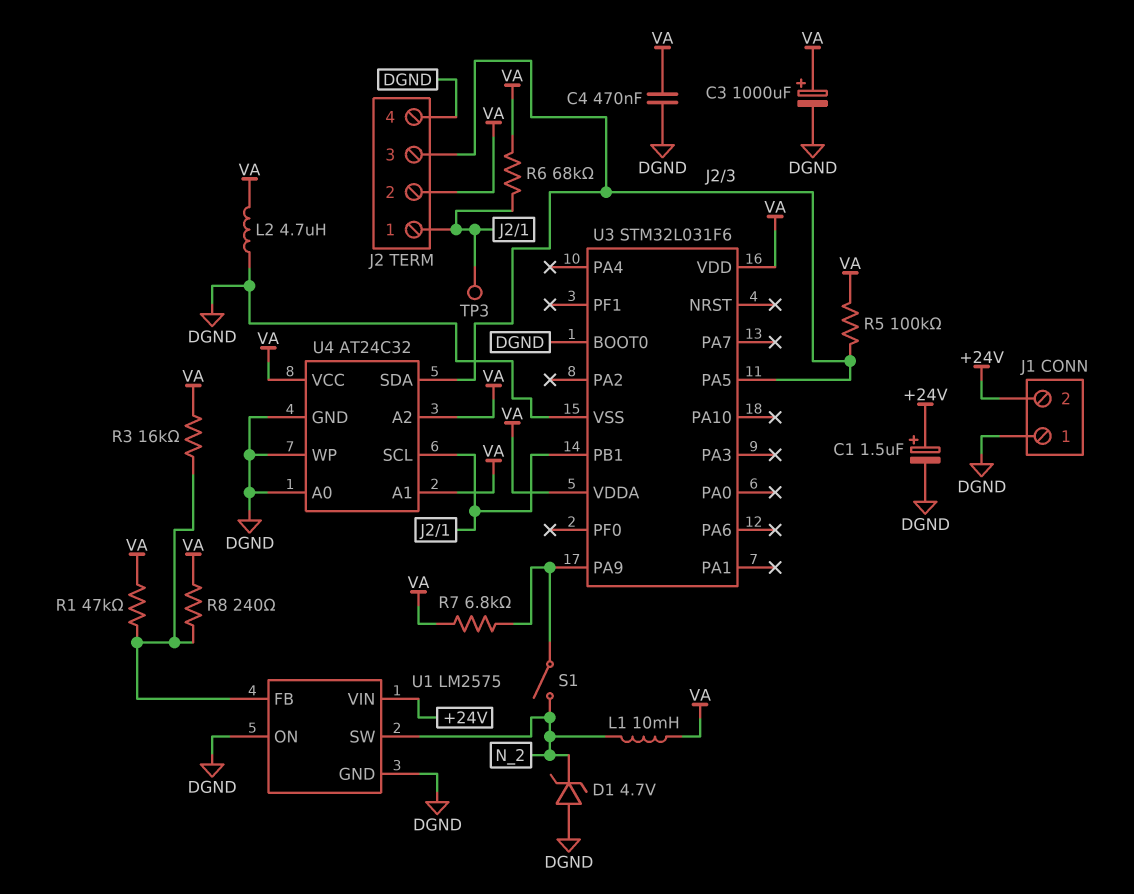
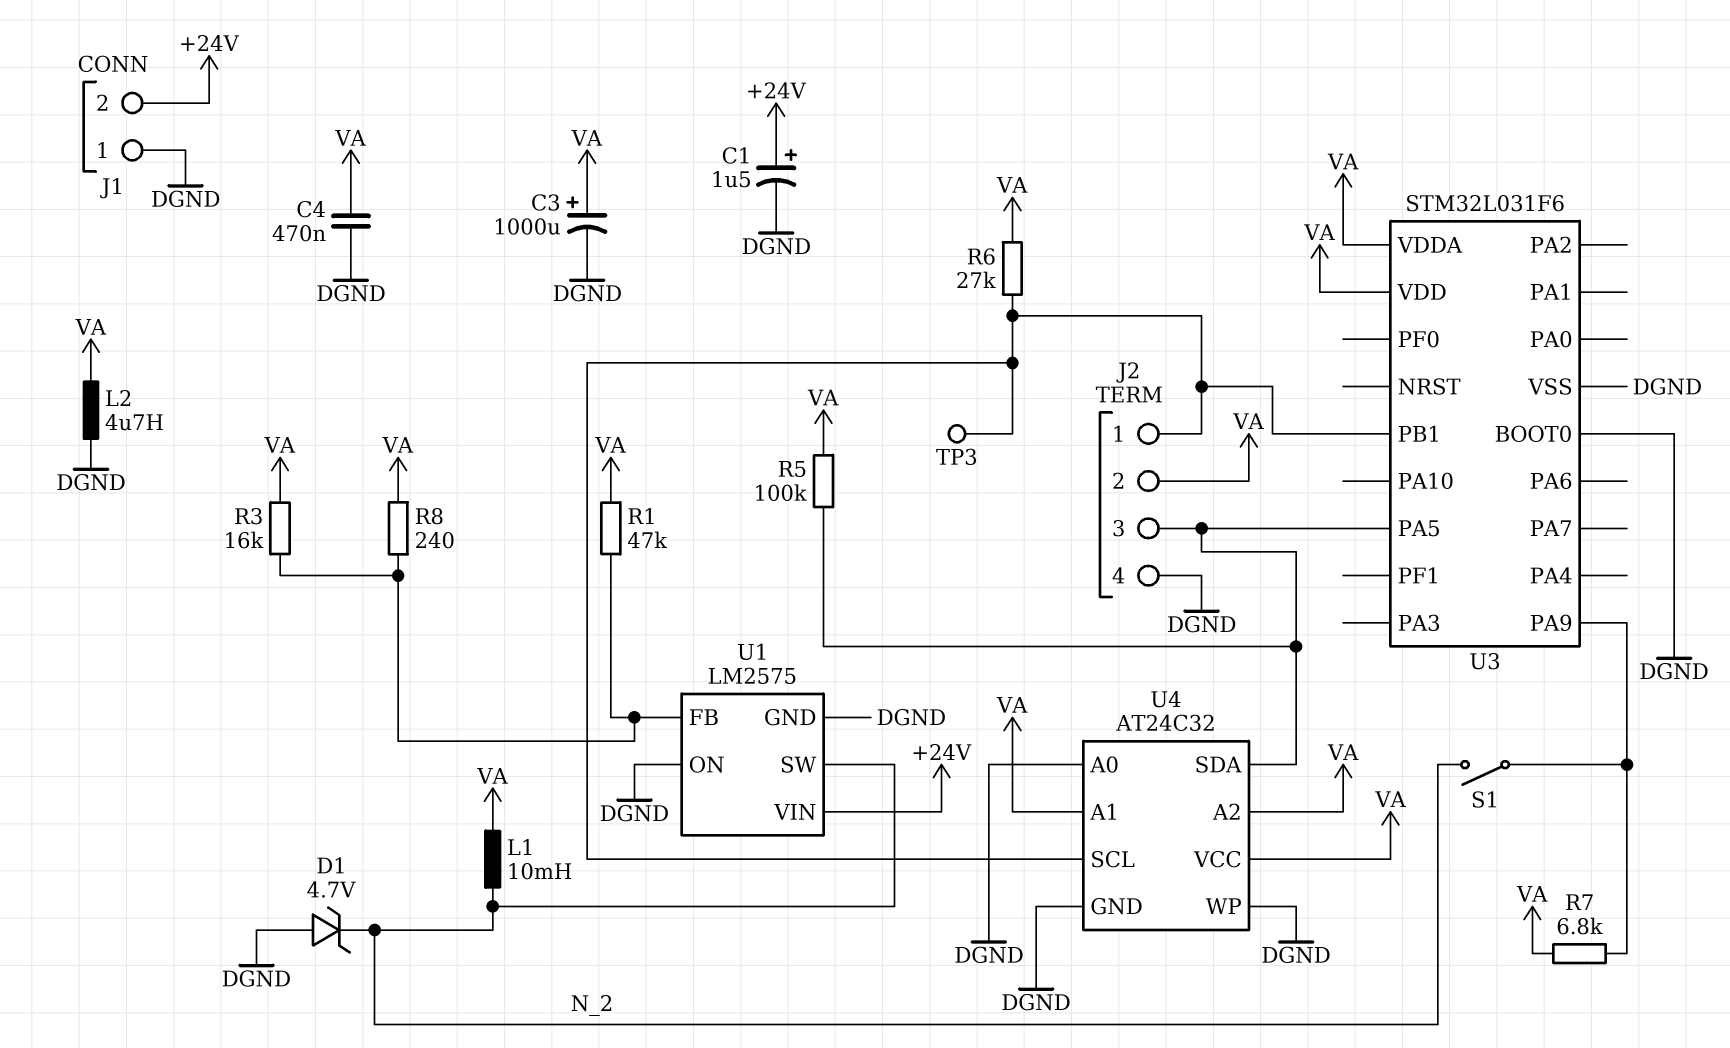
R6: 68k (J2/1, VA) -> 27k (J2/1, VA)

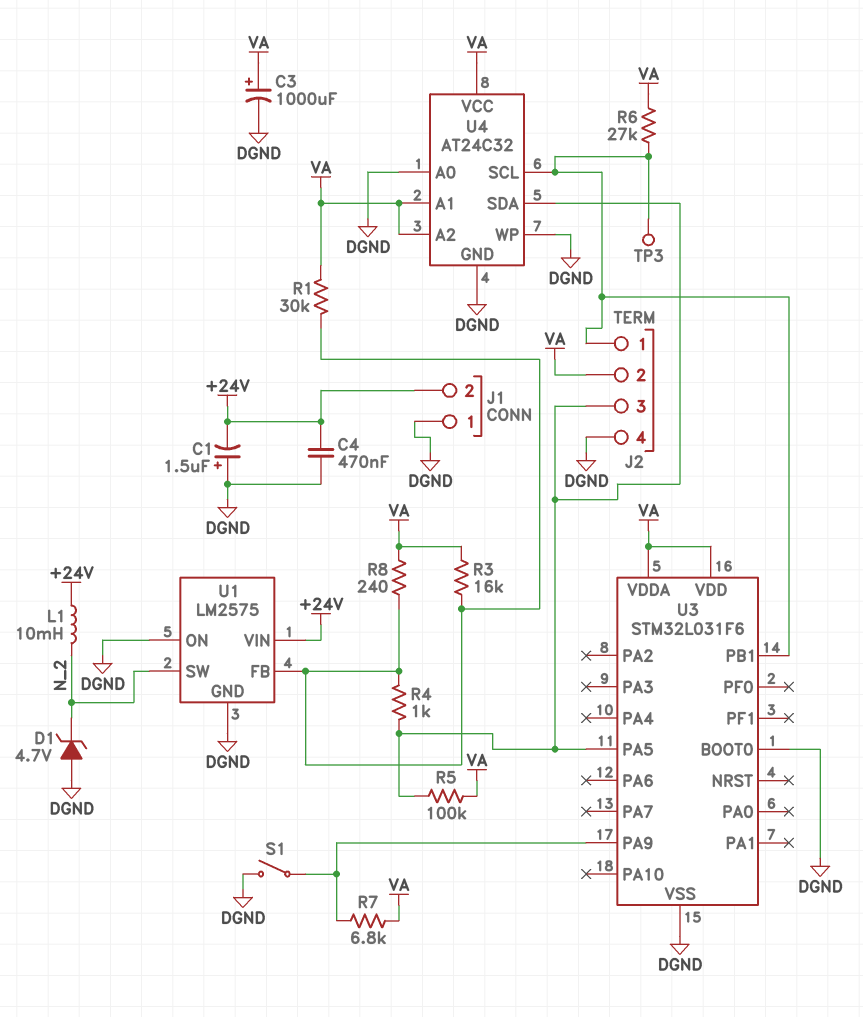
C1: 1.5uF (plus +24V, minus DGND) -> 1.5uF (plus DGND, minus +24V)
C4: 470nF (DGND, VA) -> 470nF (+24V, DGND)
L1: 10mH (N_2, VA) -> 10mH (+24V, N_2)
L2: 4.7uH (DGND, VA) -> none
R1: 47k (U1/FB, VA) -> 30k (U1/FB, VA)
R4: none -> 1k (J2/3, U1/FB)
S1: switch (N_2, U3/PA9) -> switch (DGND, U3/PA9)

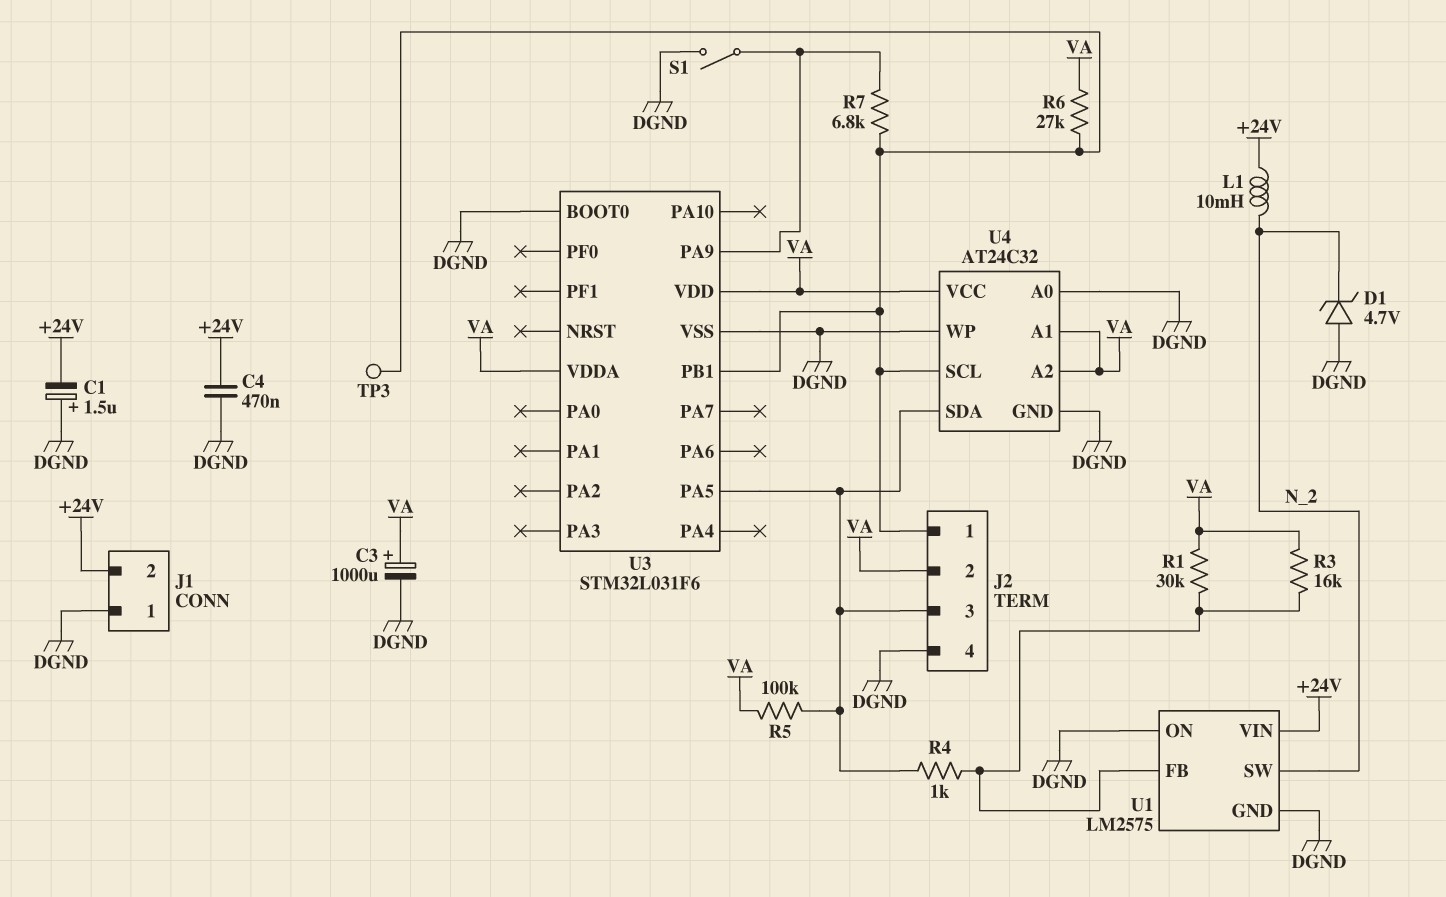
R7: 6.8k (U3/PA9, VA) -> 6.8k (J2/1, U3/PA9)
R8: 240 (U1/FB, VA) -> none

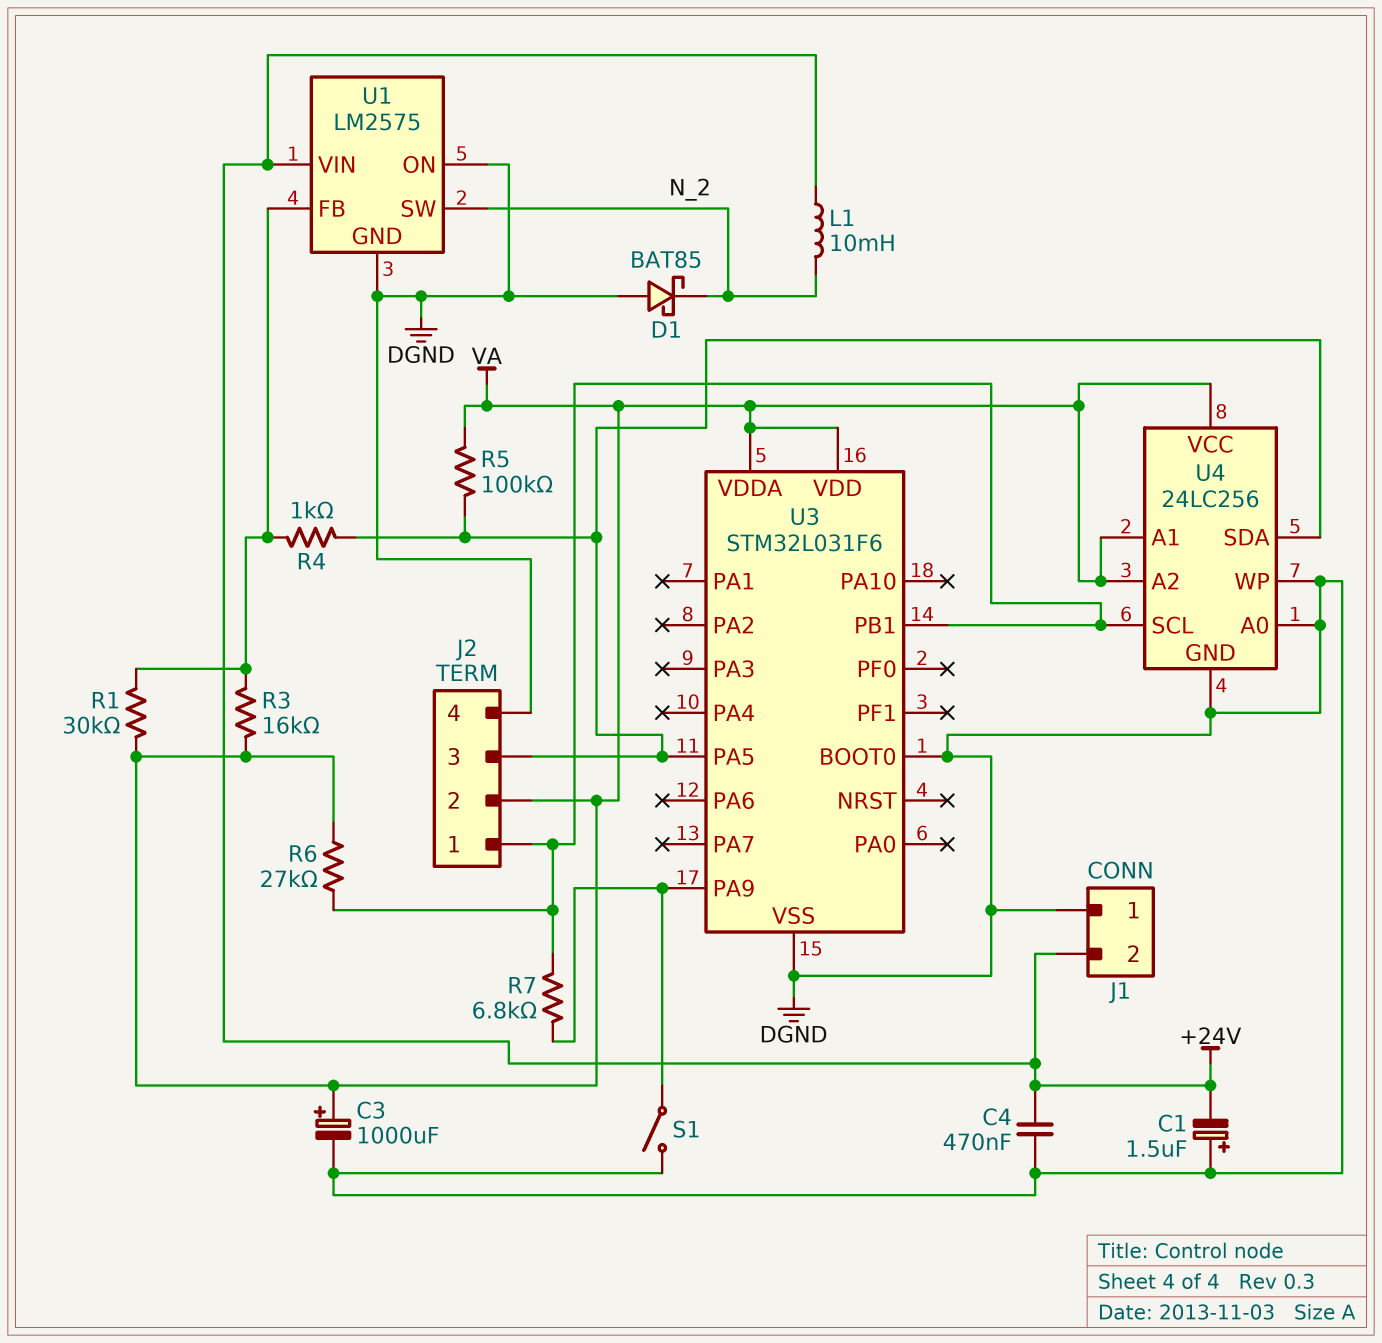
D1: zener 4.7V (A DGND, K N_2) -> schottky BAT85 (A DGND, K N_2)
TP3: test point (J2/1) -> none
U4: AT24C32 -> 24LC256

